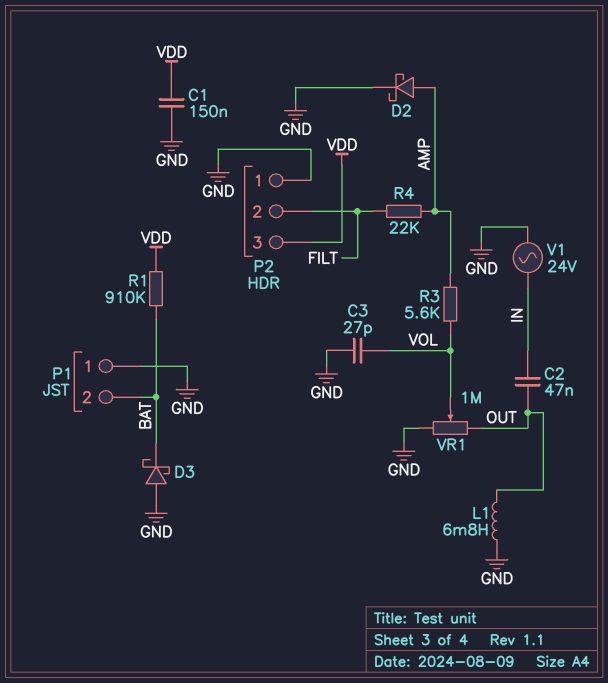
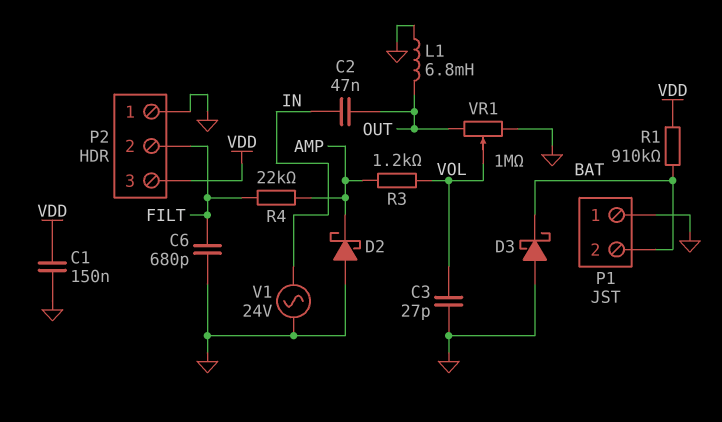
C6: none -> 680pF (FILT, GND)
D2: schottky (A AMP, K GND) -> schottky (A GND, K AMP)
R3: 5.6k (AMP, VOL) -> 1.2k (AMP, VOL)

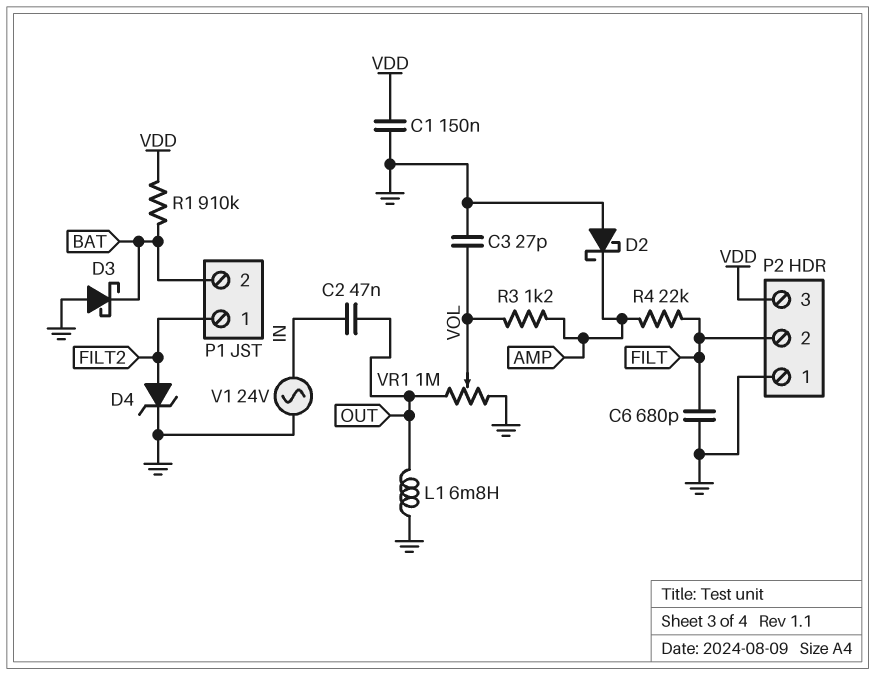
D4: none -> zener (A FILT2, K GND)
P1 pin 1: GND -> FILT2

